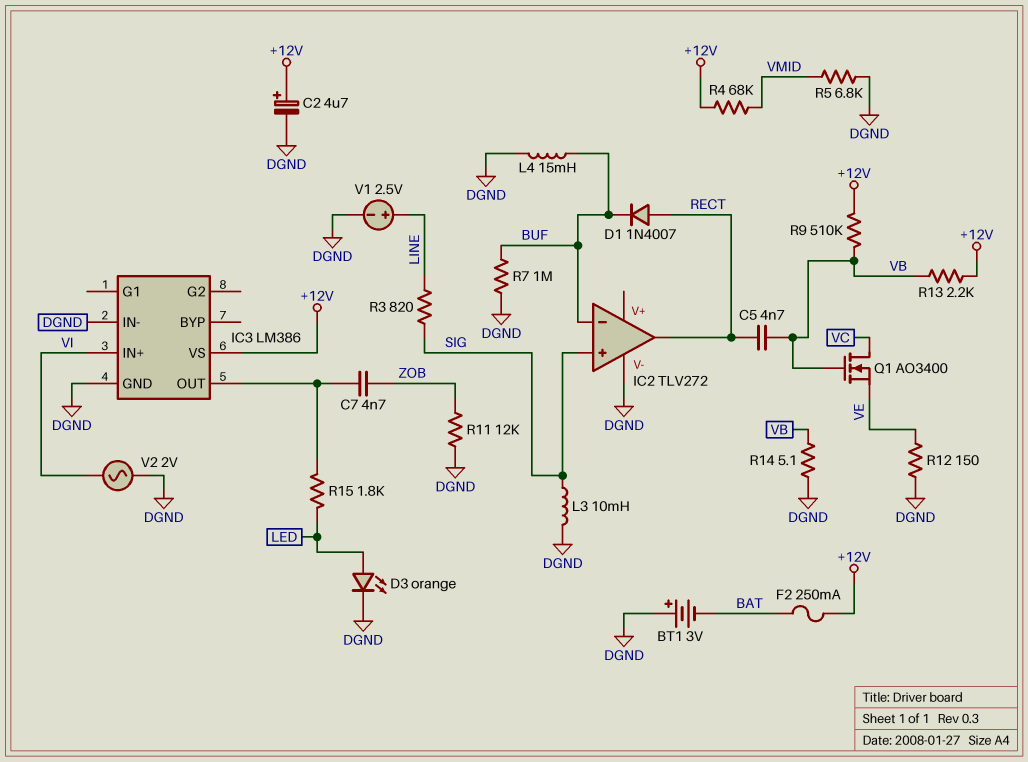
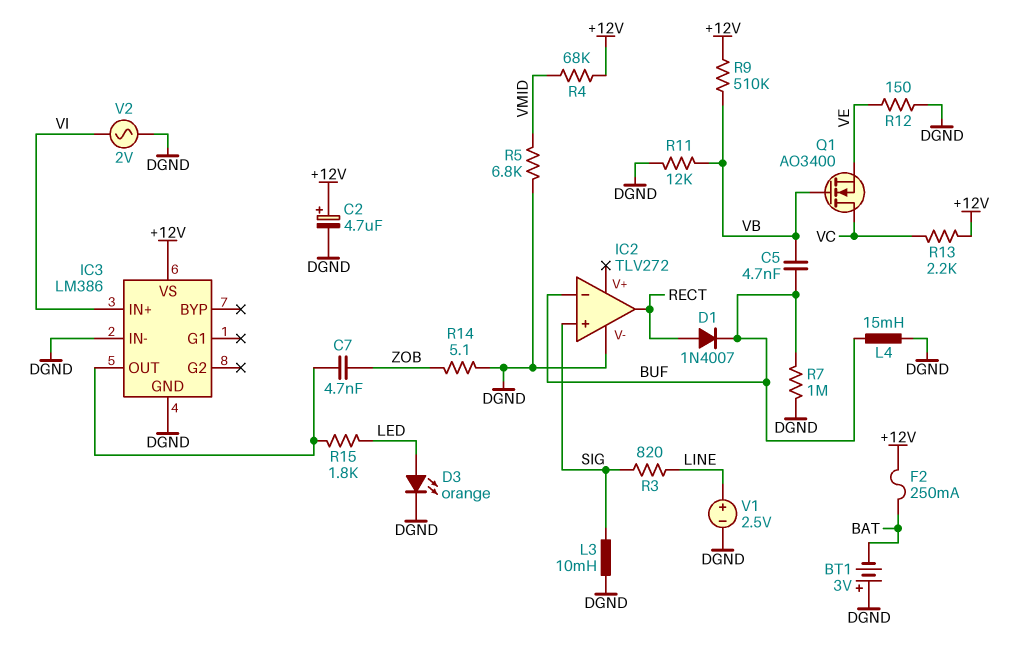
C5: 4.7nF (RECT, VB) -> 4.7nF (BUF, VB)
R11: 12k (DGND, ZOB) -> 12k (DGND, VB)
R13: 2.2k (+12V, VB) -> 2.2k (+12V, VC)
R14: 5.1 (DGND, VB) -> 5.1 (DGND, ZOB)

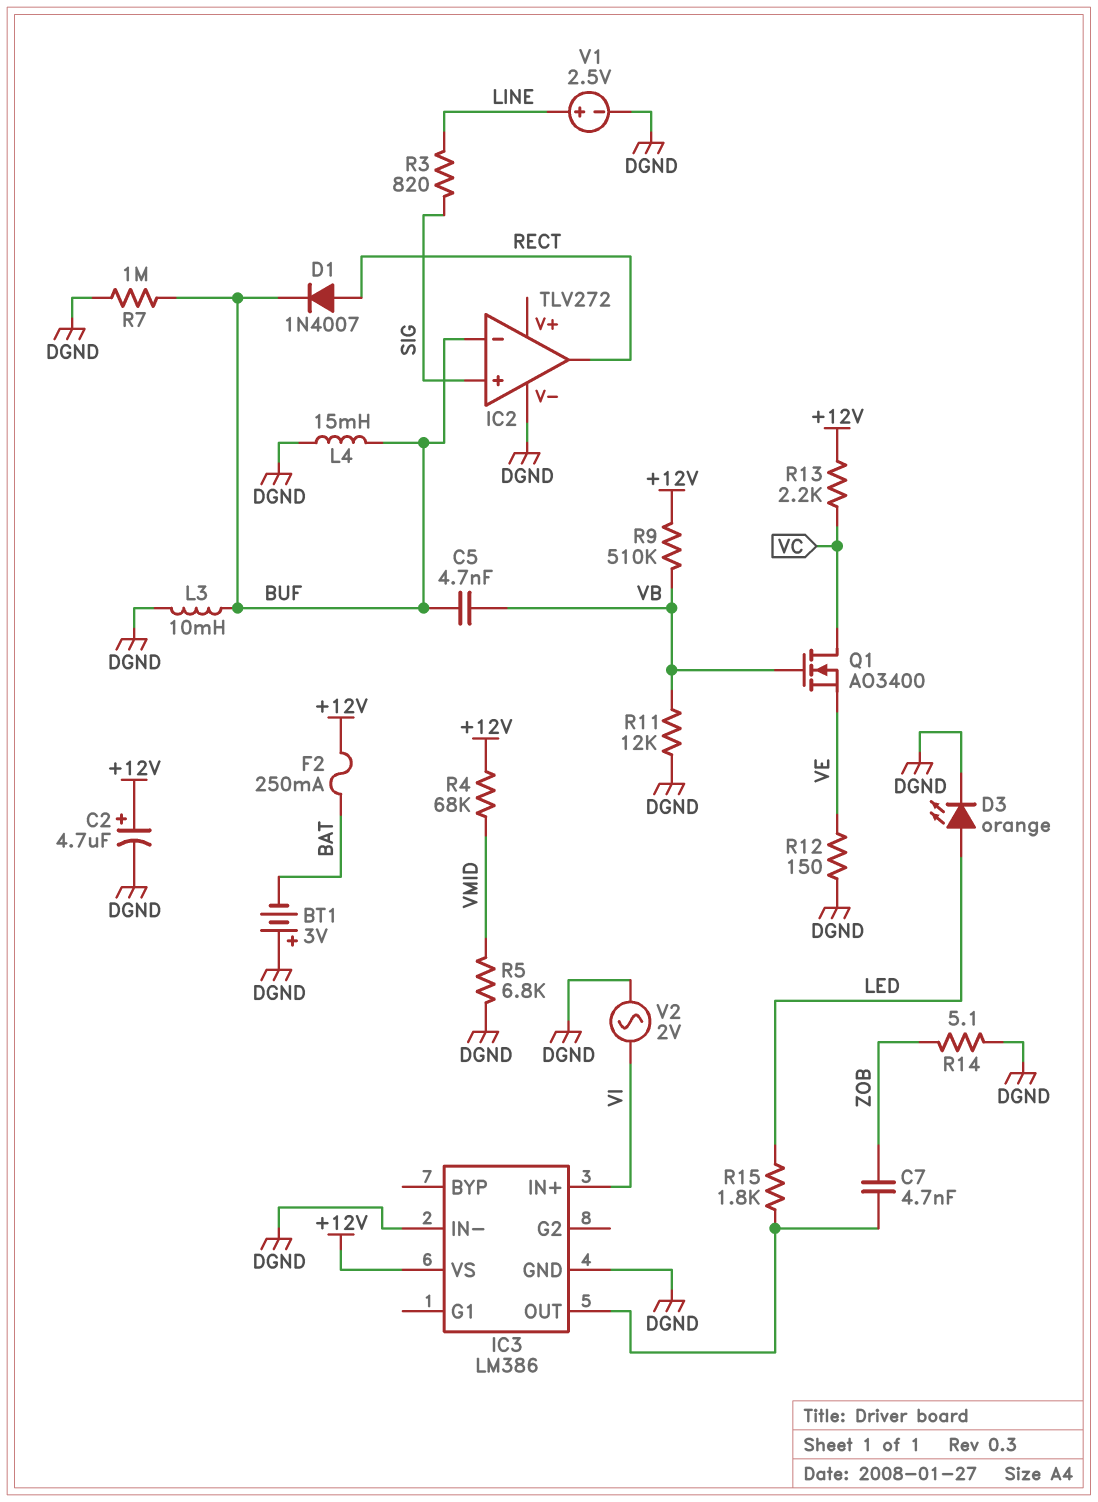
L3: 10mH (DGND, SIG) -> 10mH (BUF, DGND)

